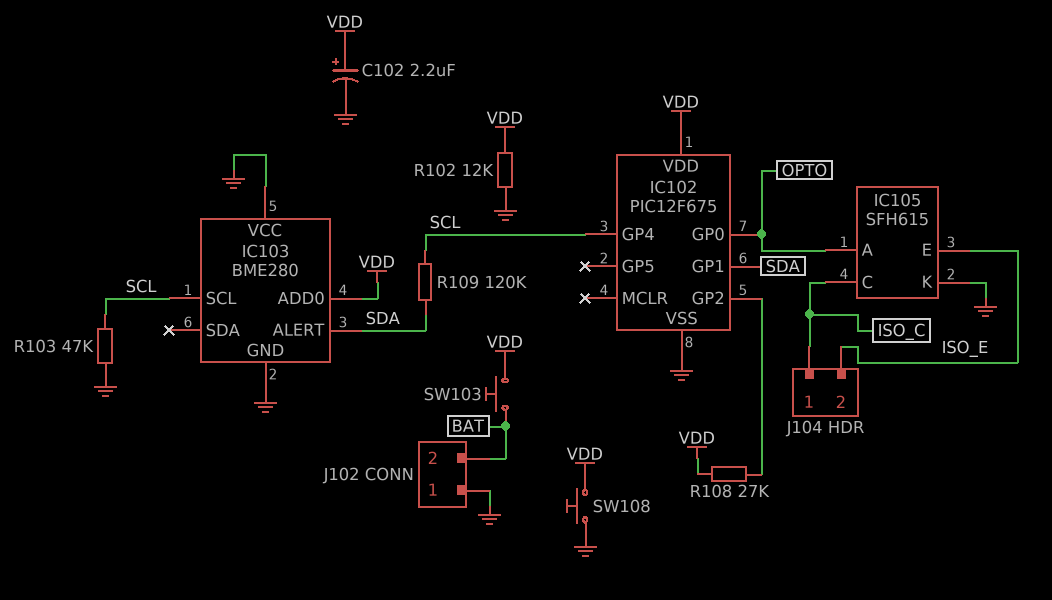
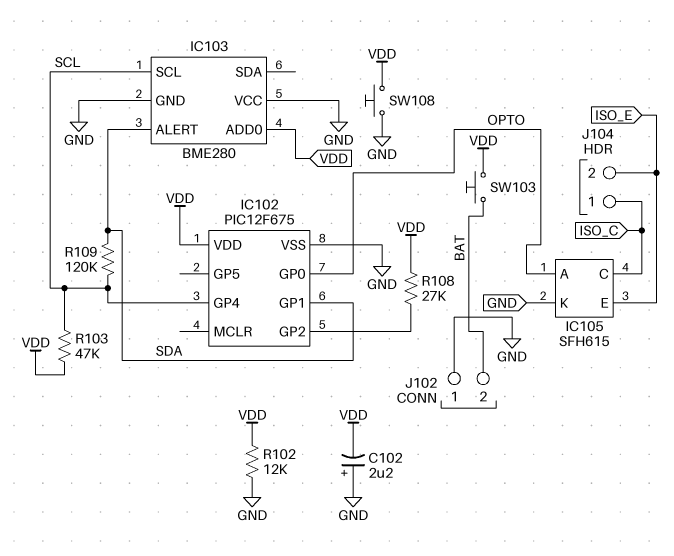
C102: 2.2uF (plus VDD, minus GND) -> 2.2uF (plus GND, minus VDD)
R103: 47k (GND, SCL) -> 47k (SCL, VDD)

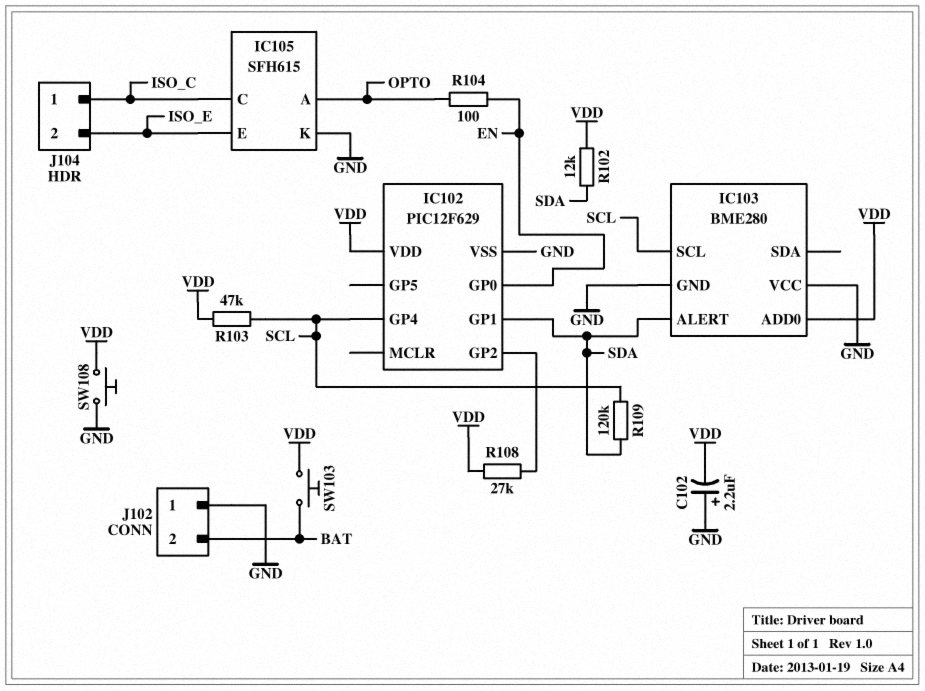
IC102: PIC12F675 -> PIC12F629
IC102 pin GP0: OPTO -> EN
R102: 12k (GND, VDD) -> 12k (SDA, VDD)
R104: none -> 100 (EN, OPTO)

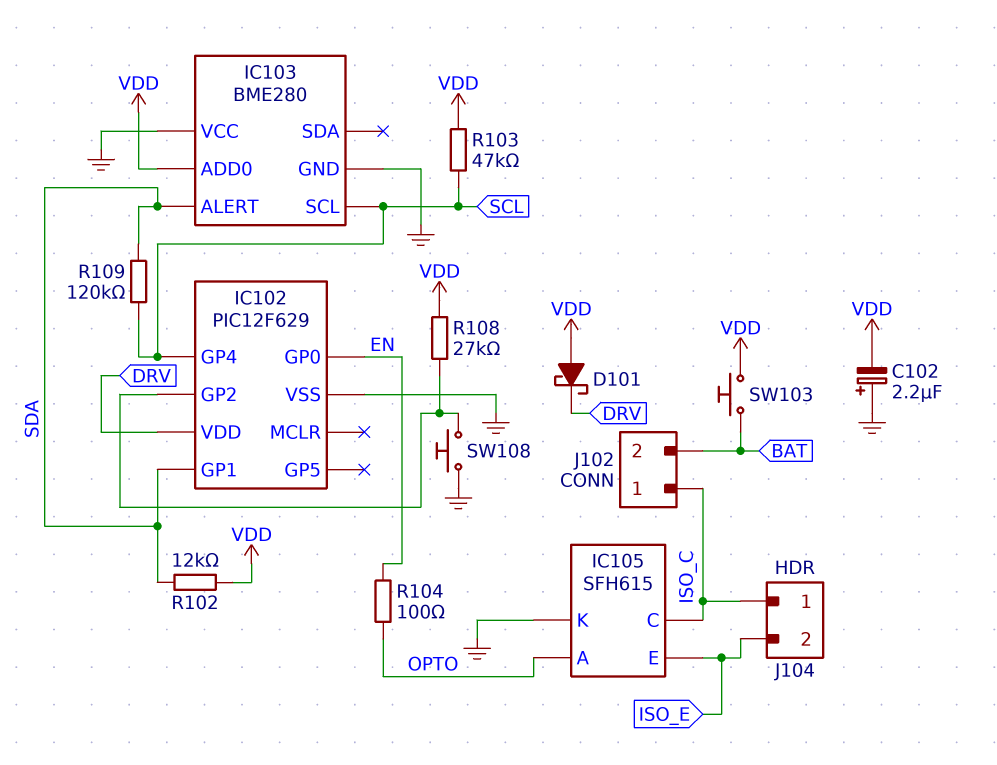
D101: none -> schottky (A VDD, K DRV)
IC102 pin VDD: VDD -> DRV
J102 pin 1: GND -> ISO_C
SW108: button (GND, VDD) -> button (GND, IC102/GP2)

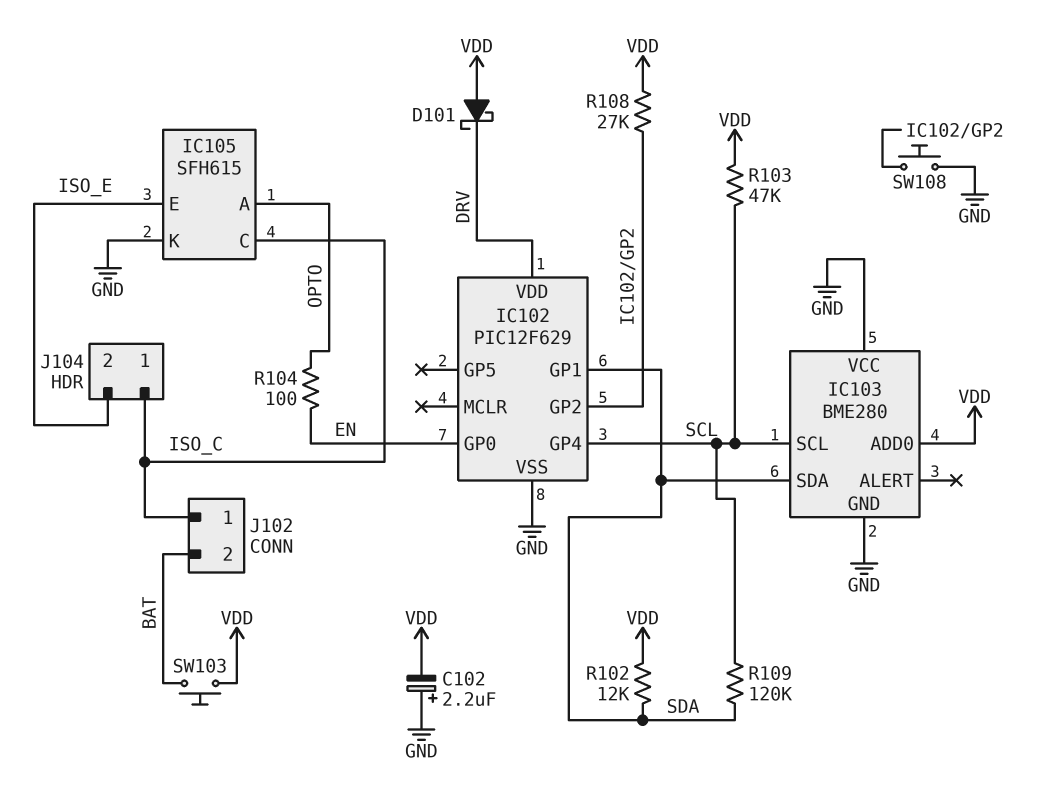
IC103 pin ALERT: SDA -> none
IC103 pin SDA: none -> SDA

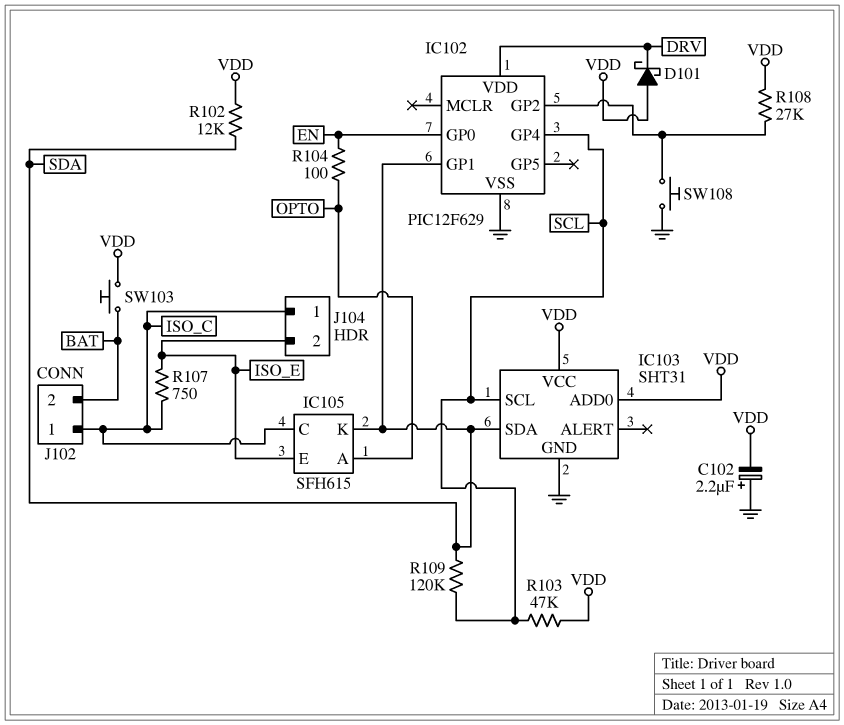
IC103: BME280 -> SHT31
IC103 pin VCC: GND -> VDD
IC105 pin K: GND -> SDA
R107: none -> 750 (ISO_C, ISO_E)

